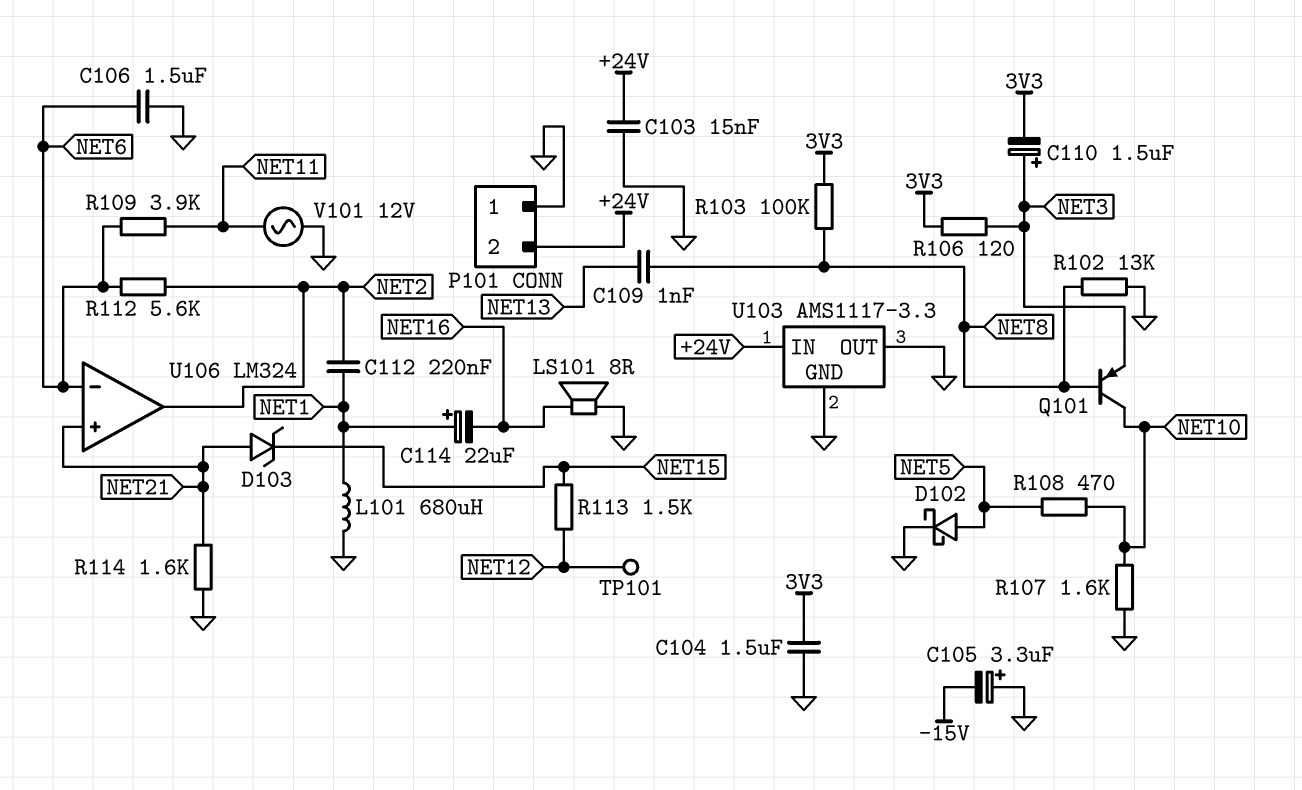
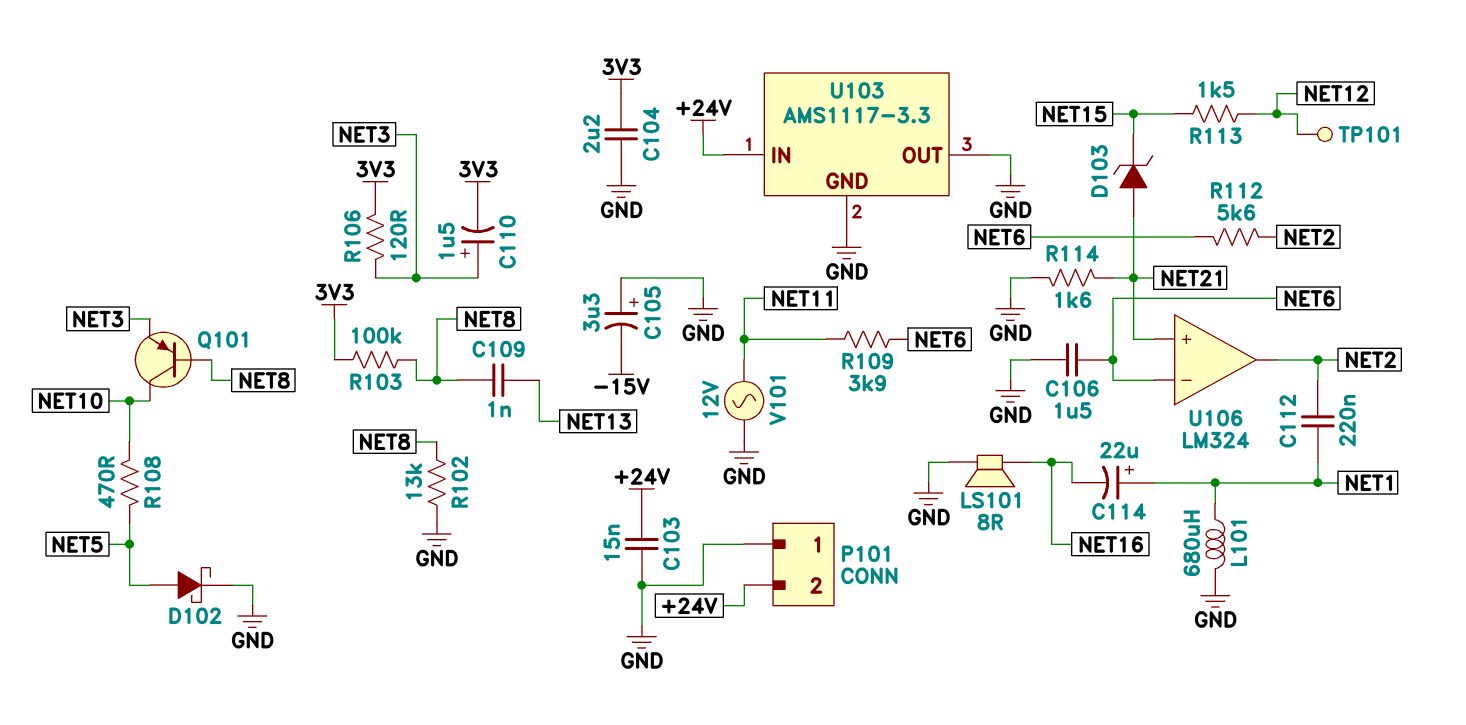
C104: 1.5uF (3V3, GND) -> 2.2uF (3V3, GND)
R107: 1.6k (GND, NET10) -> none

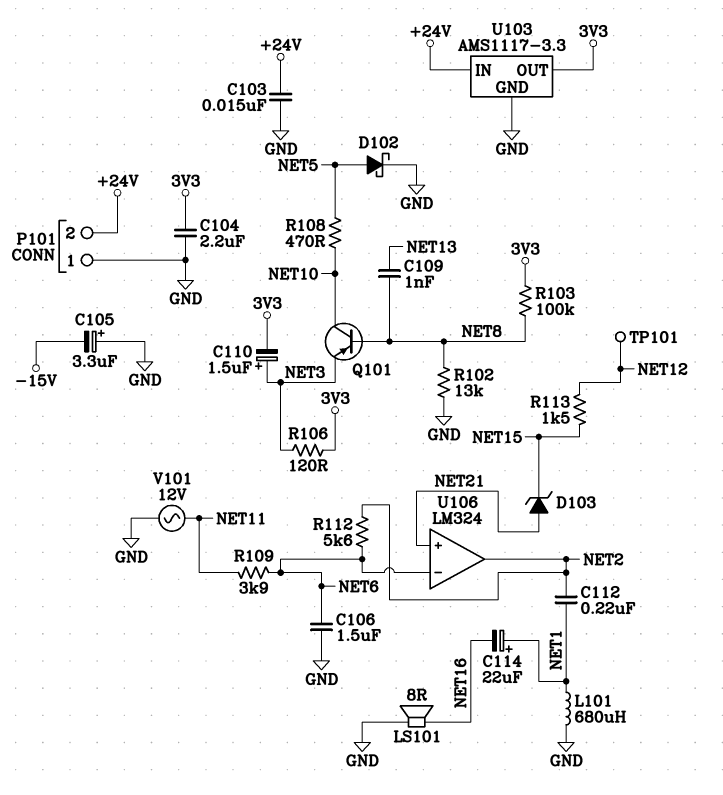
R114: 1.6k (GND, NET21) -> none
U103 pin OUT: GND -> 3V3

